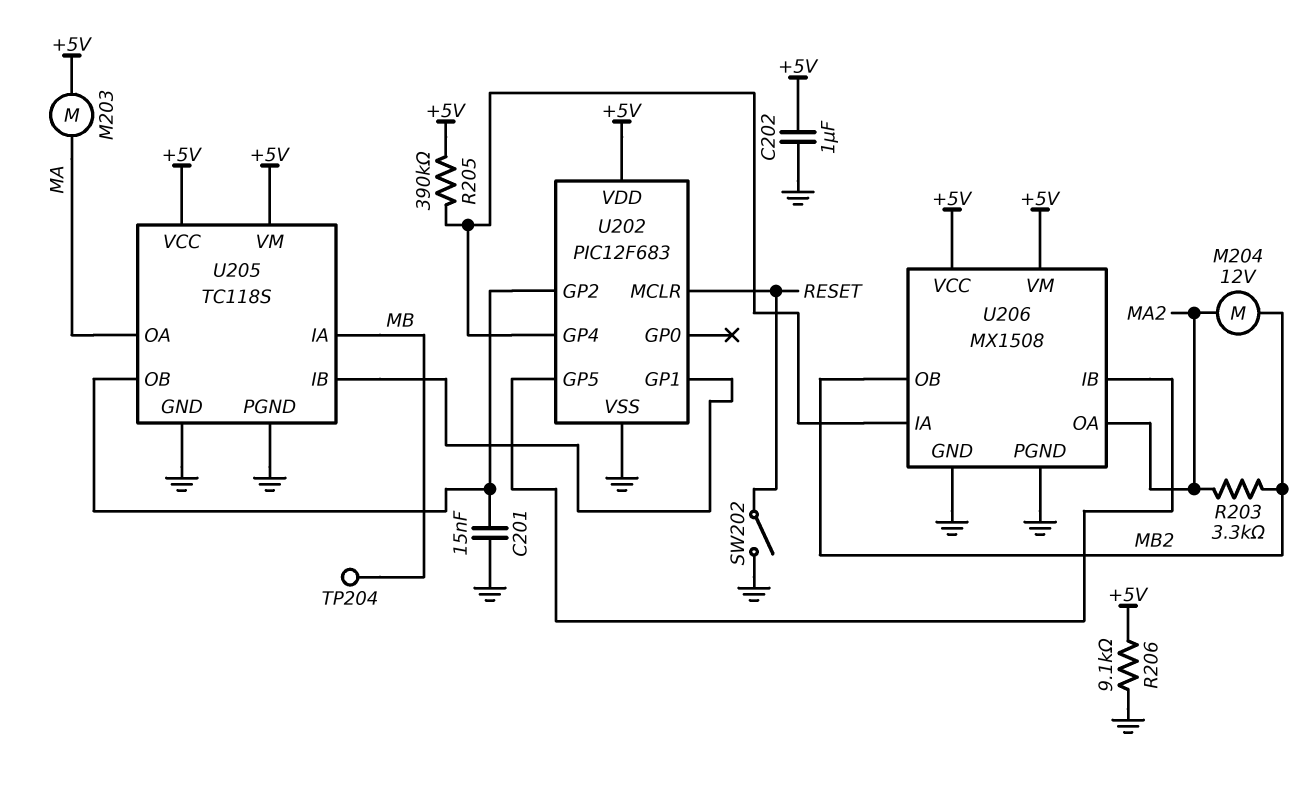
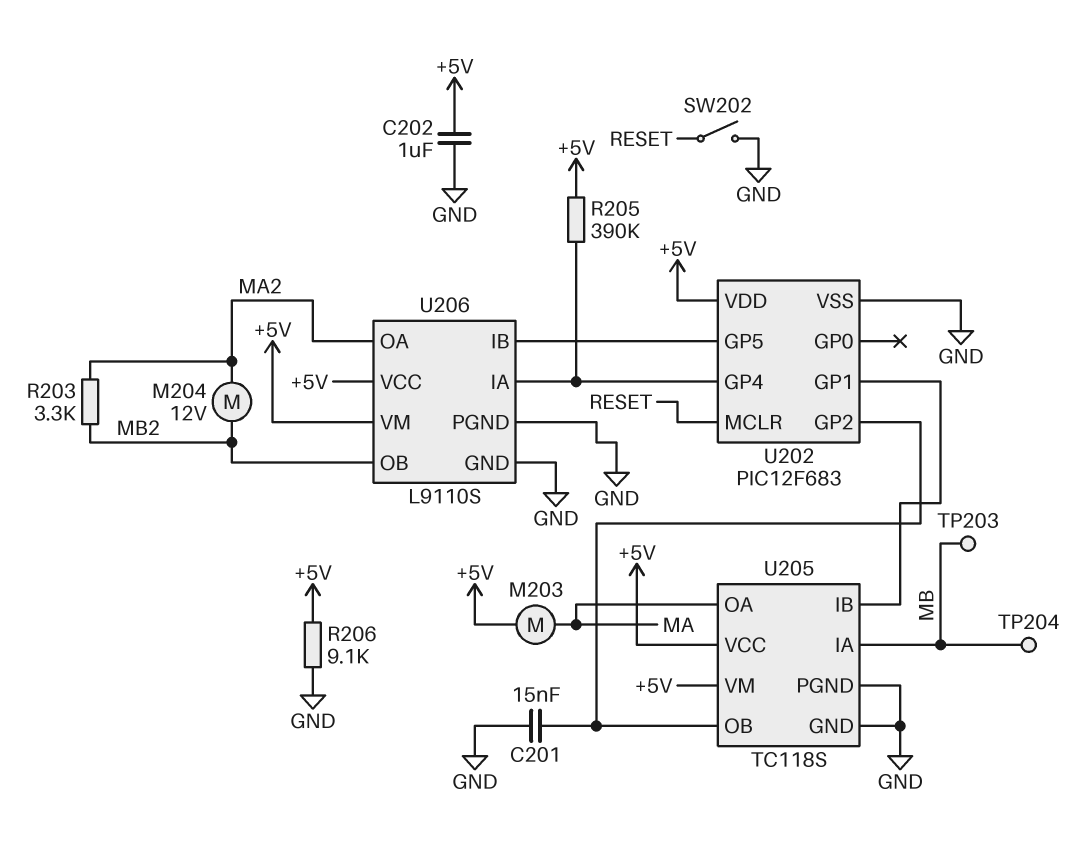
TP203: none -> test point (MB)
U206: MX1508 -> L9110S

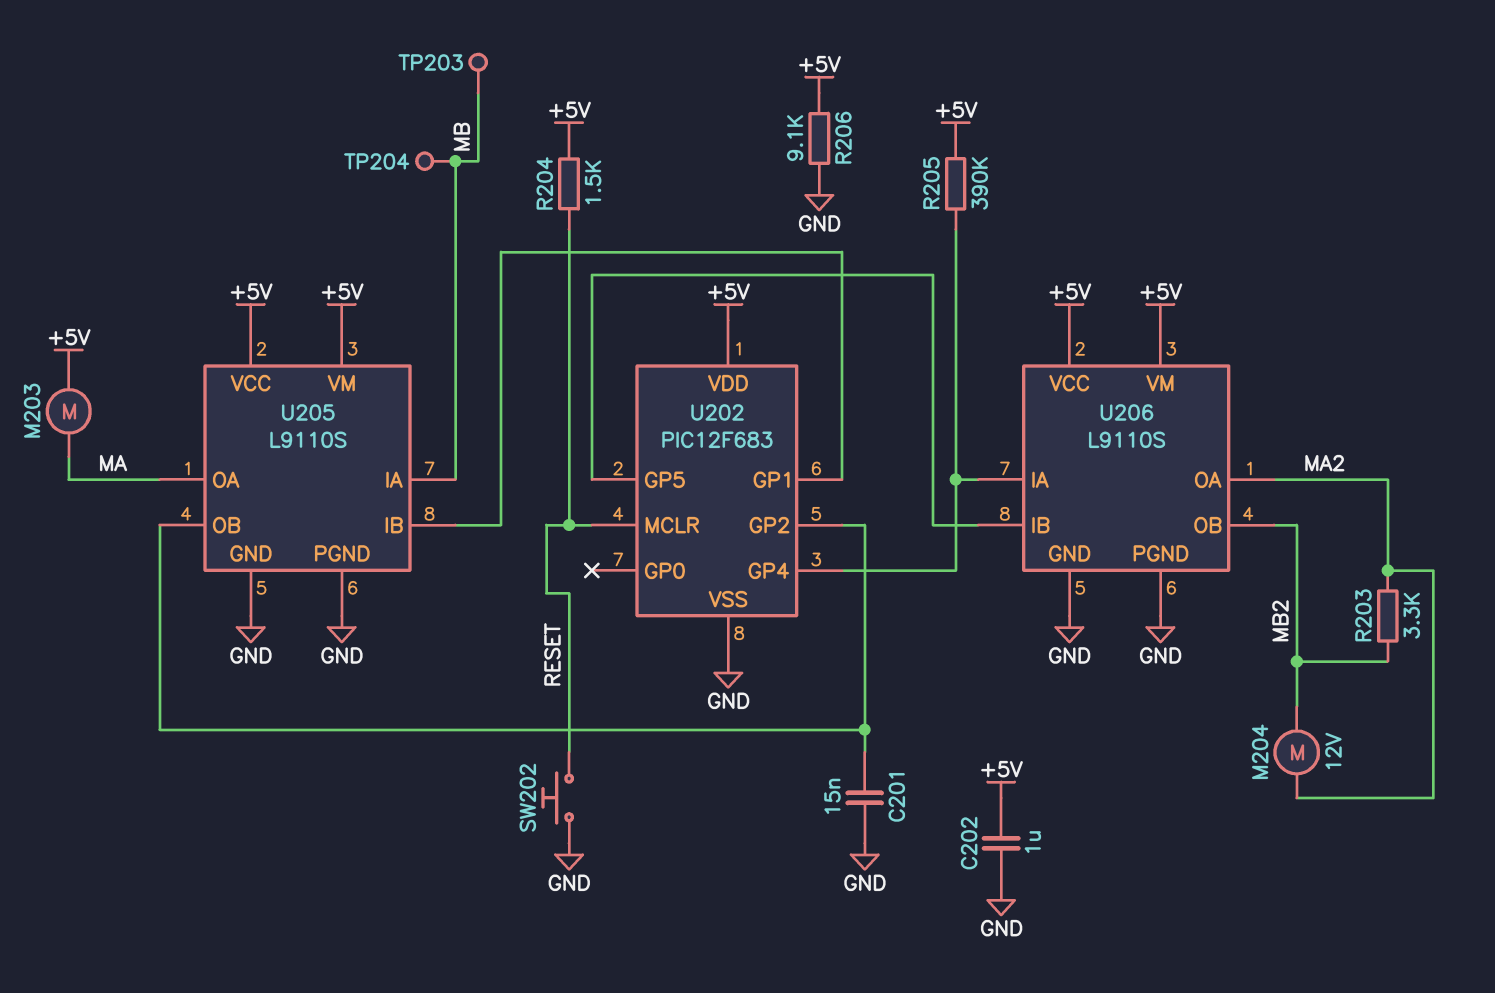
R204: none -> 1.5k (+5V, RESET)
SW202: switch (GND, RESET) -> button (GND, RESET)
U205: TC118S -> L9110S

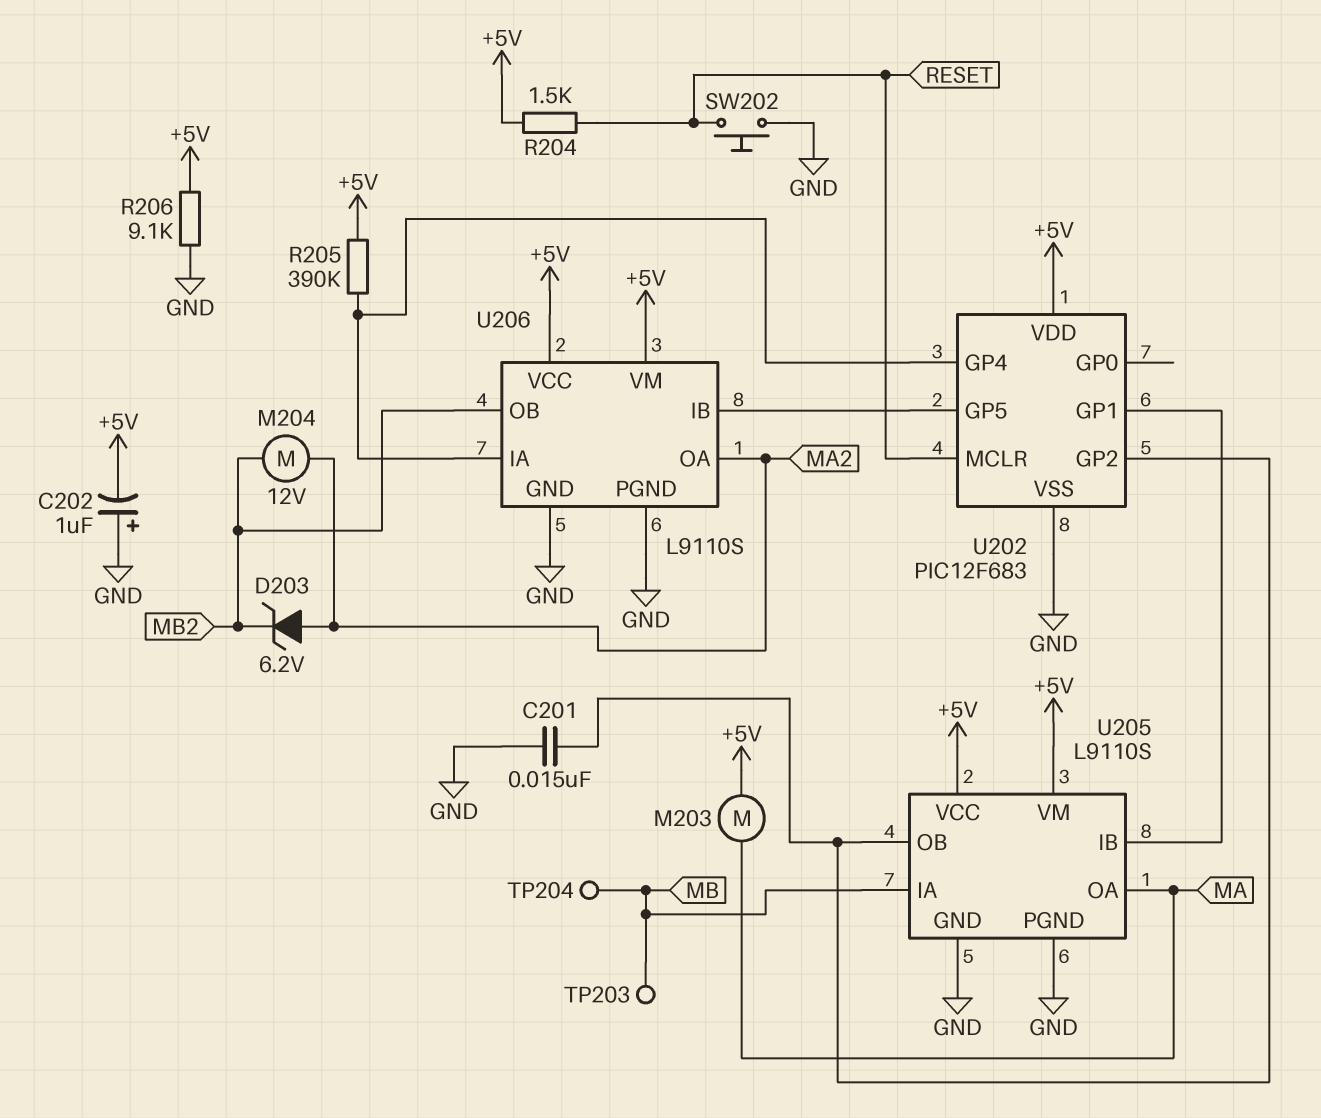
C202: 1uF (+5V, GND) -> 1uF (plus GND, minus +5V)
D203: none -> zener 6.2V (A MA2, K MB2)
R203: 3.3k (MA2, MB2) -> none

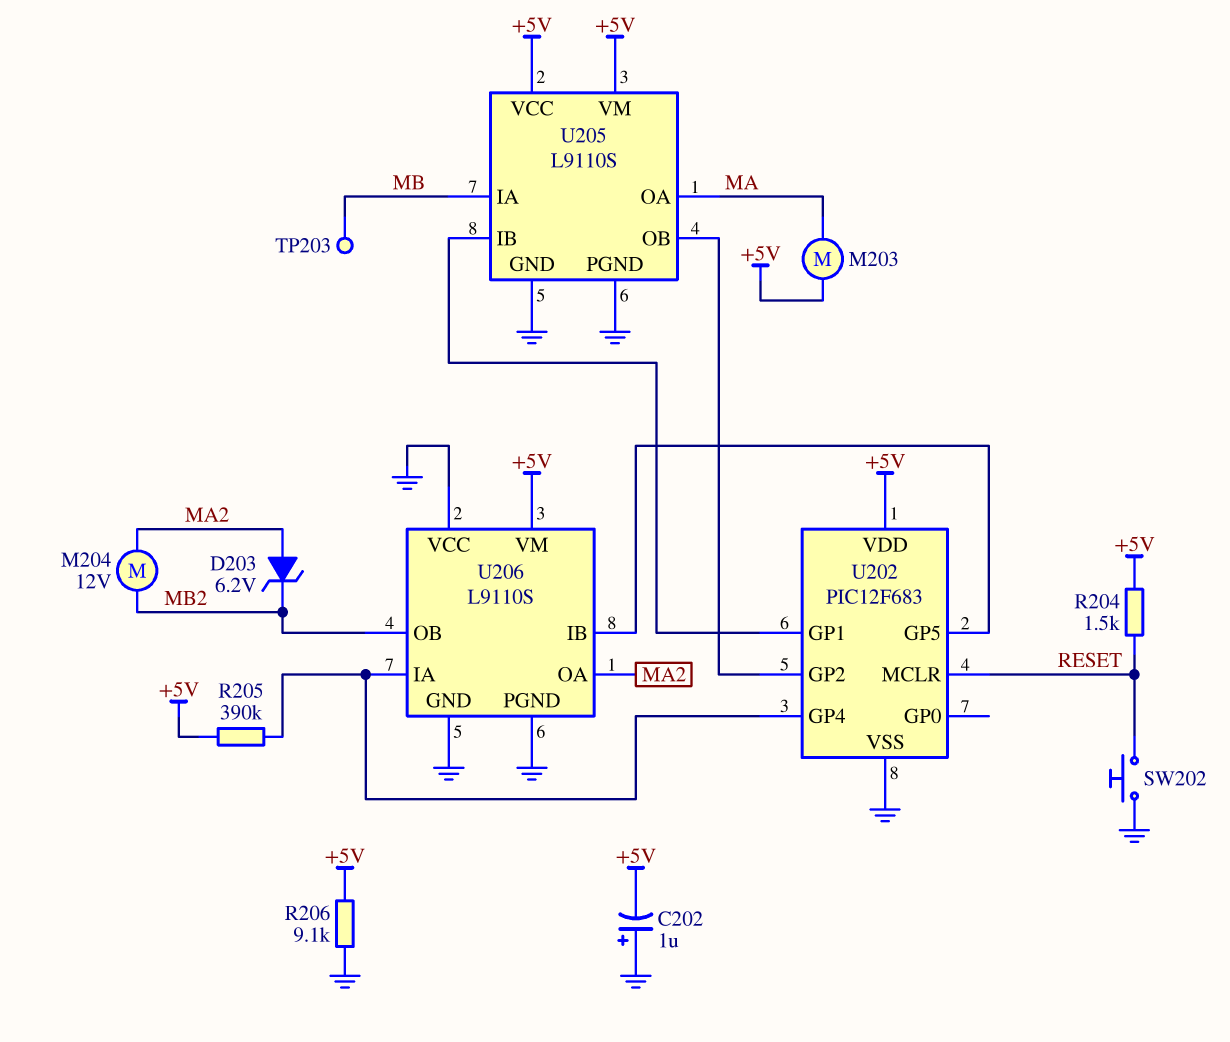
C201: 15nF (GND, U202/GP2) -> none
TP204: test point (MB) -> none
U206 pin VCC: +5V -> GND

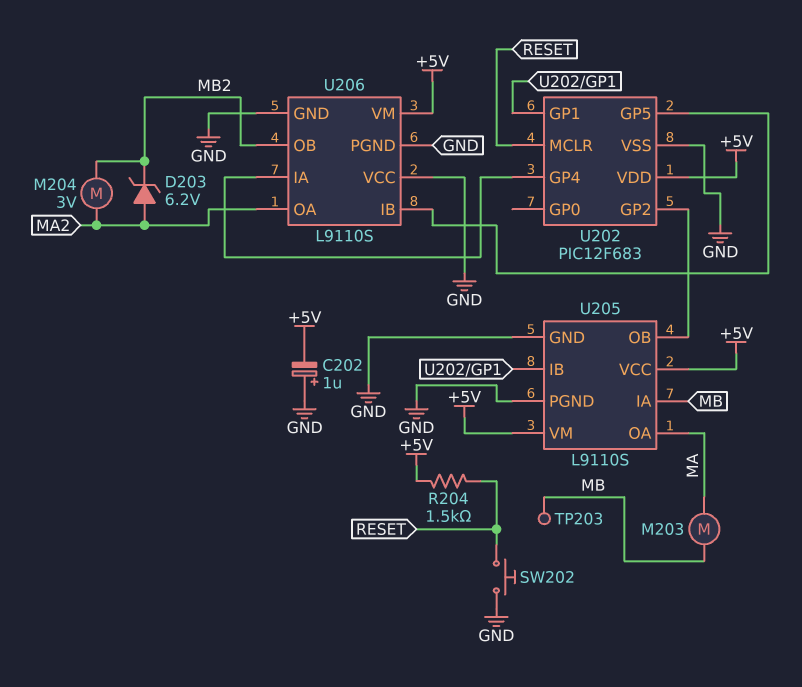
M203: motor (+5V, MA) -> motor (MA, MB)
M204: motor 12V (MA2, MB2) -> motor 3V (MA2, MB2)
R205: 390k (+5V, U202/GP4) -> none
R206: 9.1k (+5V, GND) -> none

